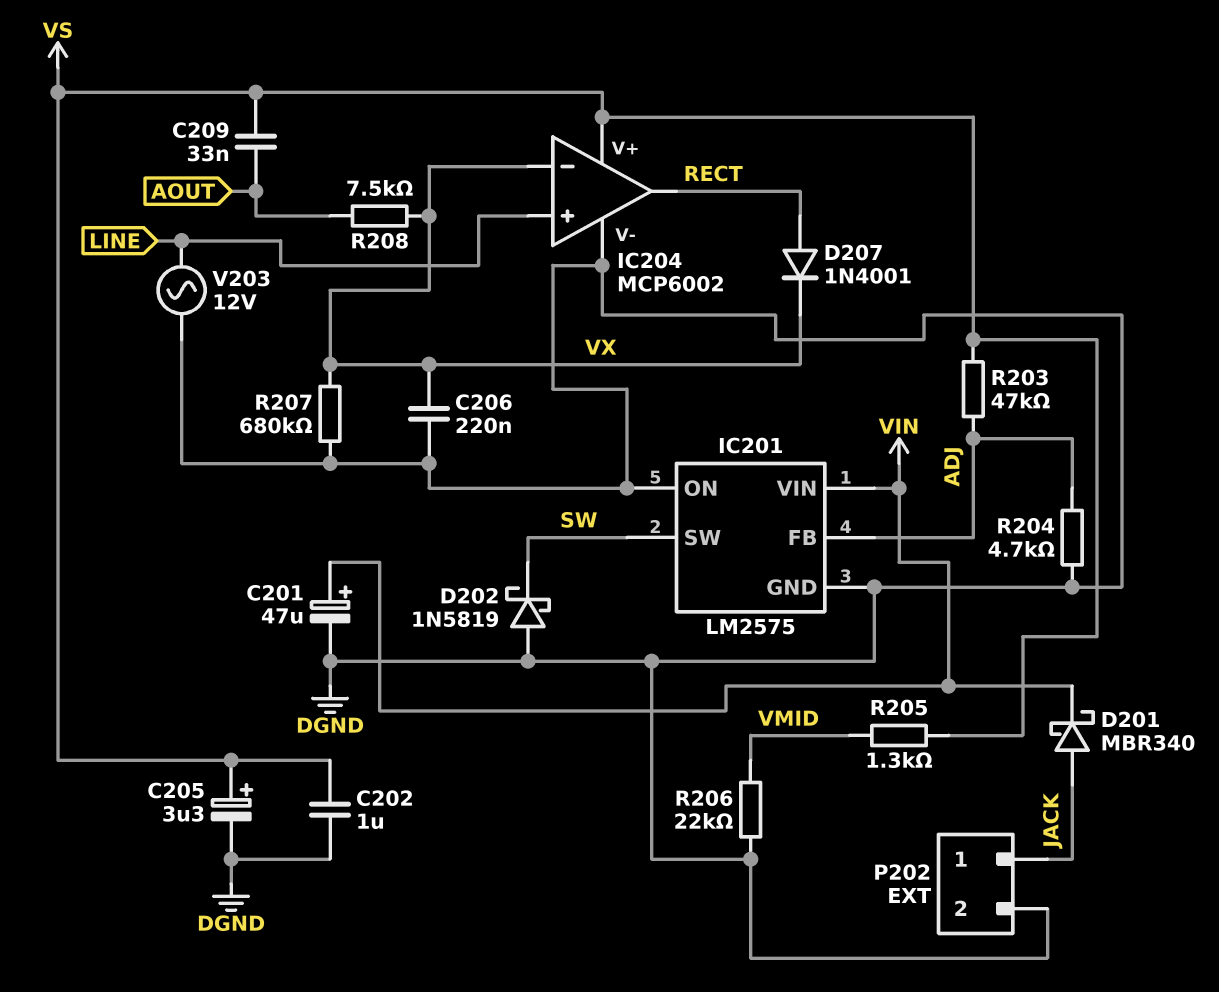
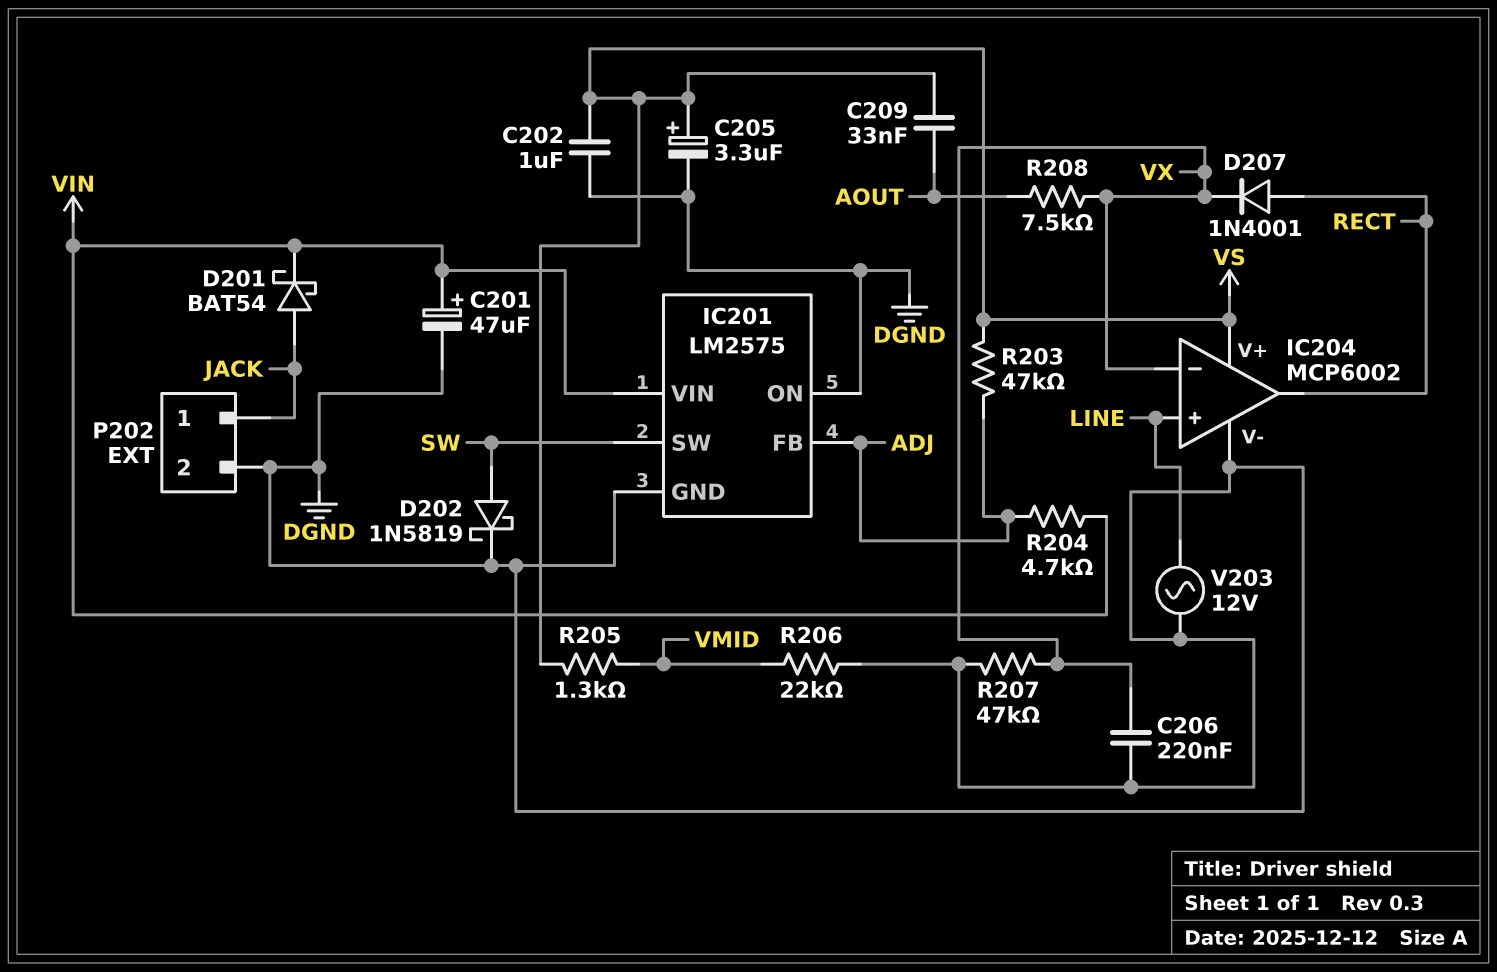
D201: schottky MBR340 (A JACK, K VIN) -> schottky BAT54 (A JACK, K VIN)
D202: schottky 1N5819 (A DGND, K SW) -> schottky 1N5819 (A SW, K DGND)
R204: 4.7k (ADJ, DGND) -> 4.7k (ADJ, VIN)
R207: 680k (DGND, VX) -> 47k (DGND, VX)

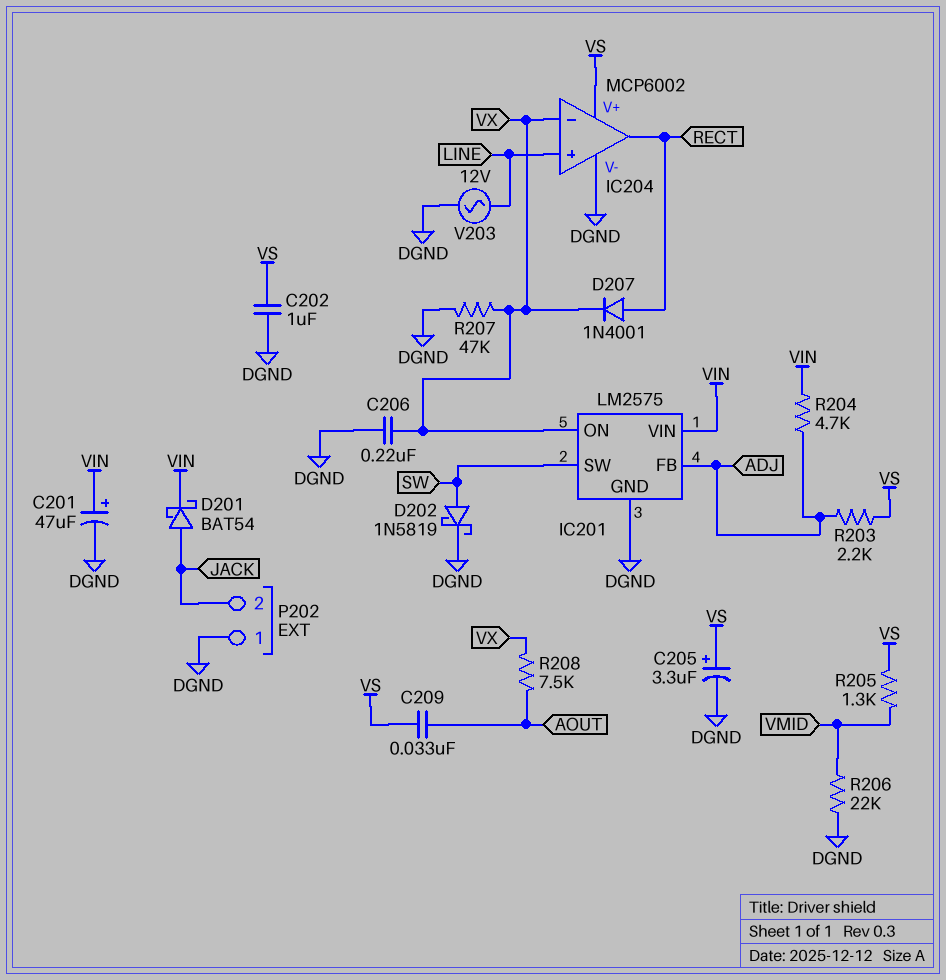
IC201 pin ON: DGND -> VX
P202 pin 1: JACK -> DGND
P202 pin 2: DGND -> JACK
R203: 47k (ADJ, VS) -> 2.2k (ADJ, VS)

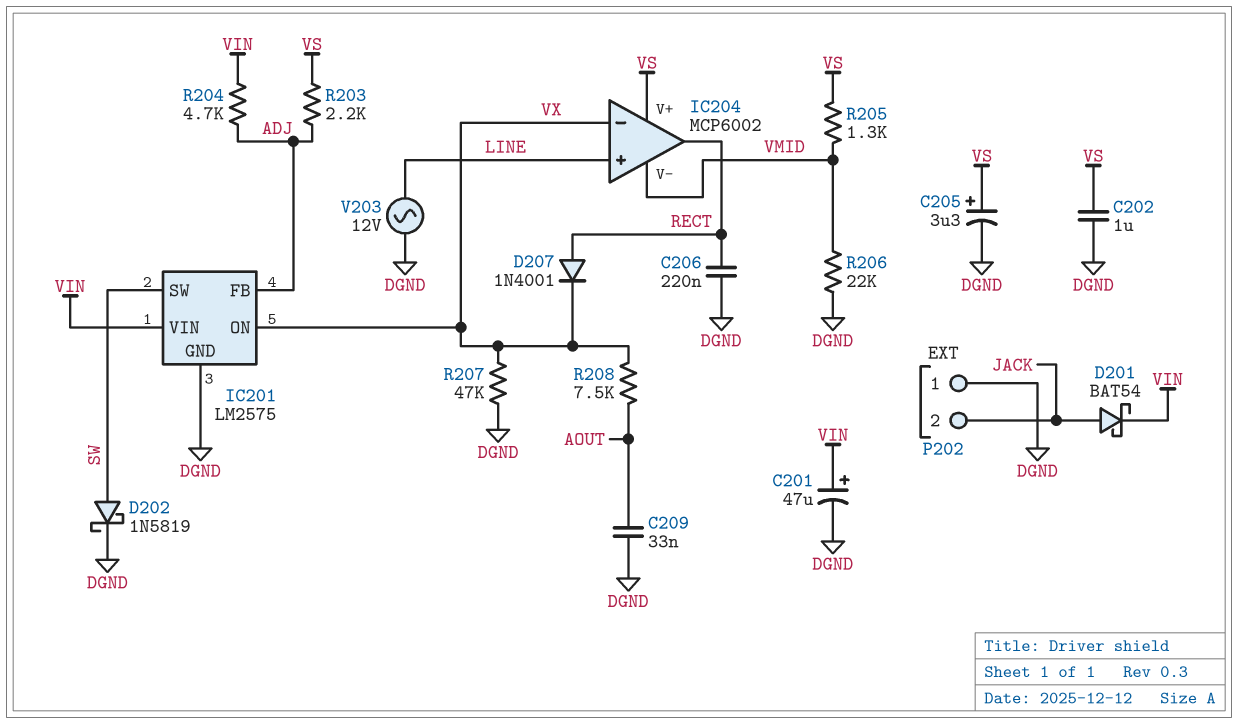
C206: 220nF (DGND, VX) -> 220nF (DGND, RECT)
C209: 33nF (AOUT, VS) -> 33nF (AOUT, DGND)
IC204 pin V-: DGND -> VMID

